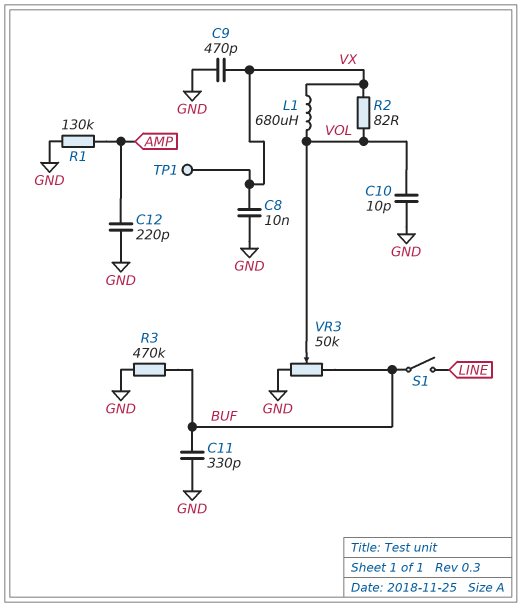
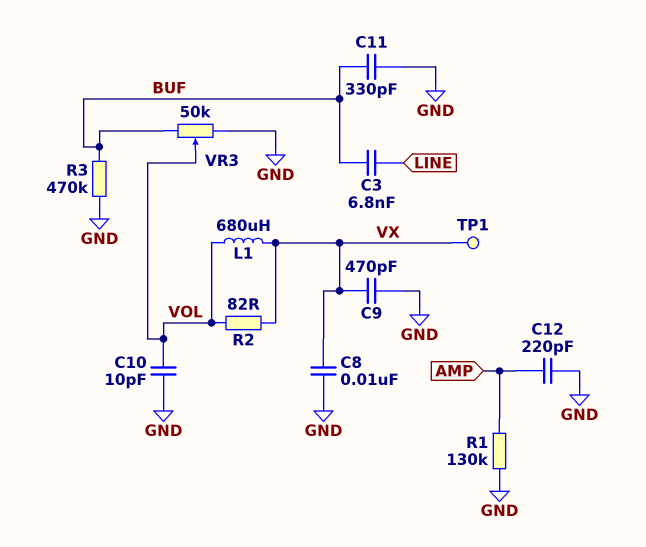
C3: none -> 6.8nF (BUF, LINE)
S1: switch (BUF, LINE) -> none

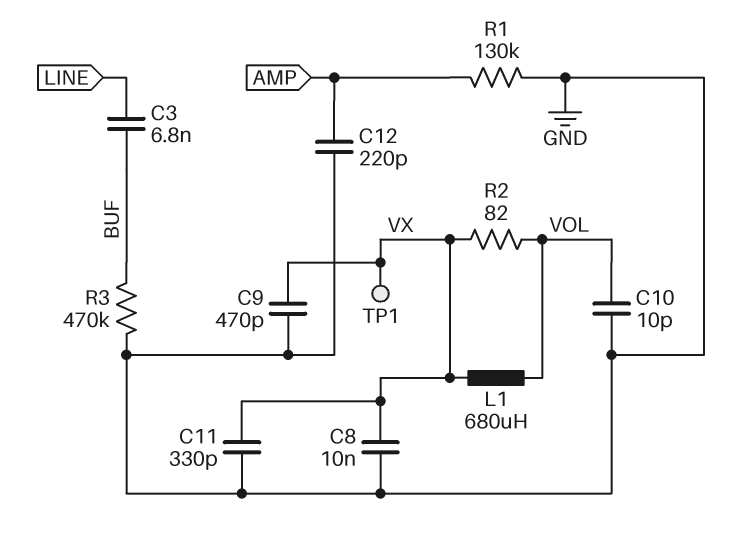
C11: 330pF (BUF, GND) -> 330pF (GND, VX)
VR3: 50k (BUF, GND, wiper VOL) -> none

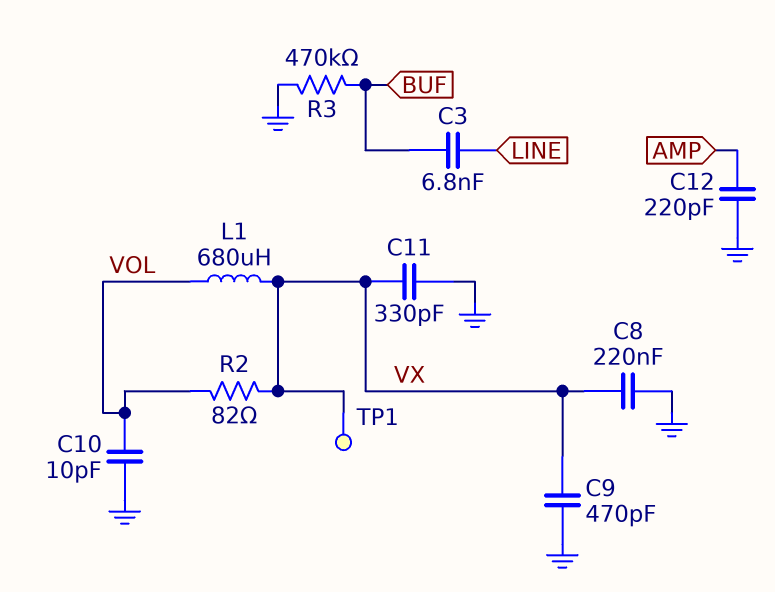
C8: 10nF (GND, VX) -> 220nF (GND, VX)
R1: 130k (AMP, GND) -> none

